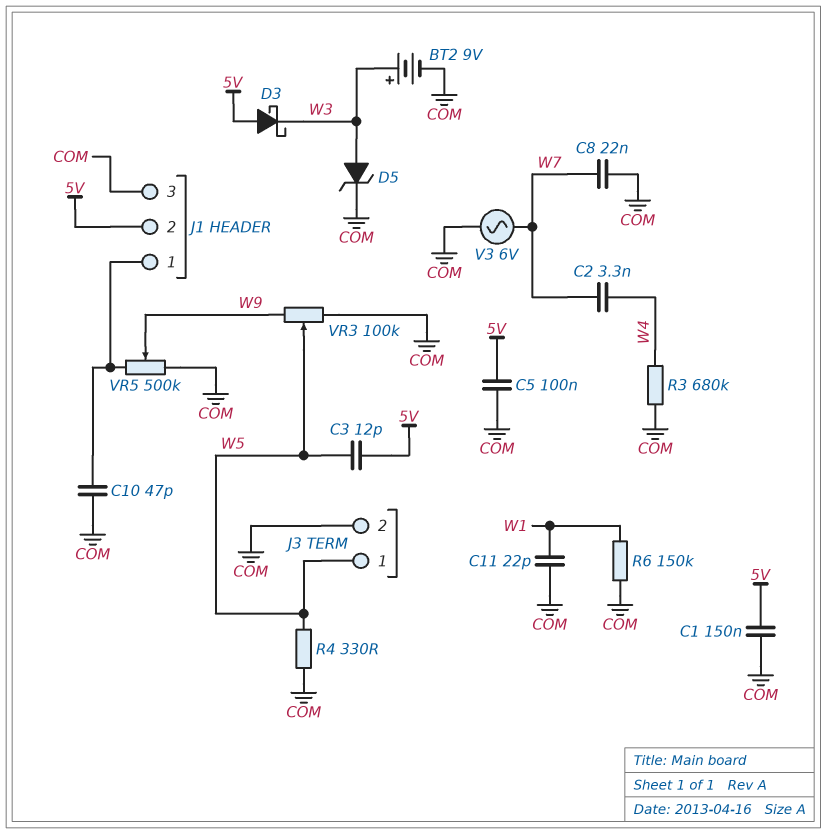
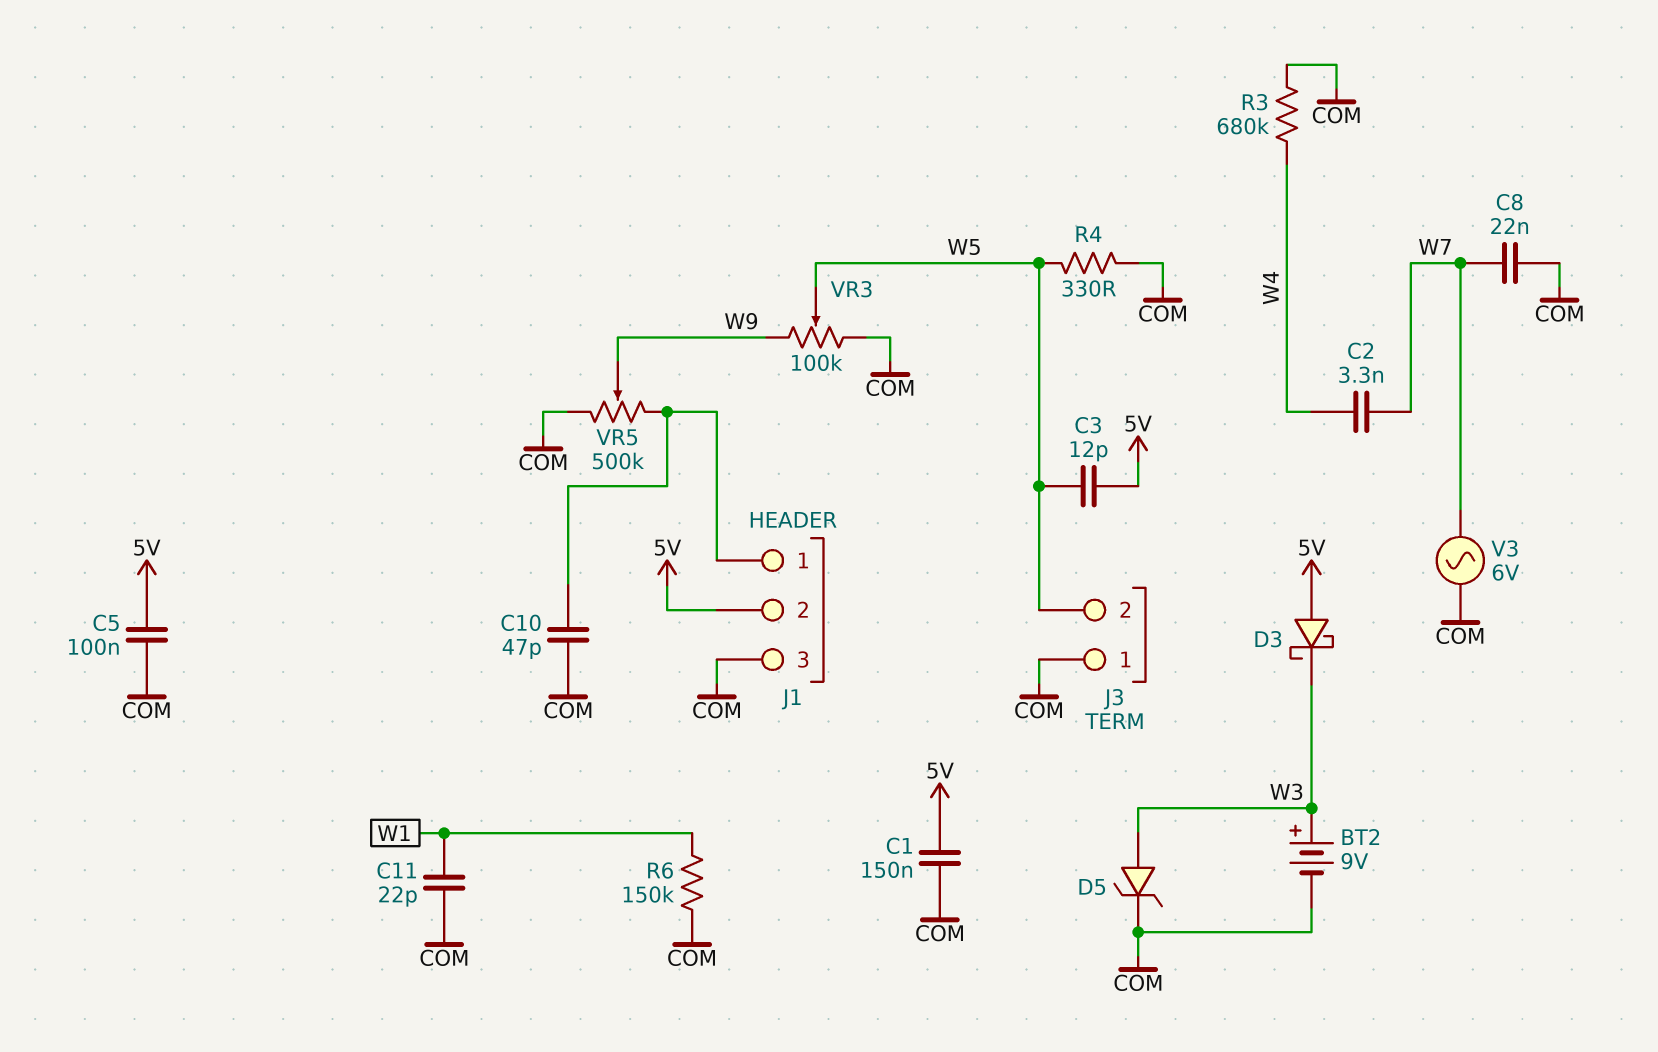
J3 pin 1: W5 -> COM
J3 pin 2: COM -> W5

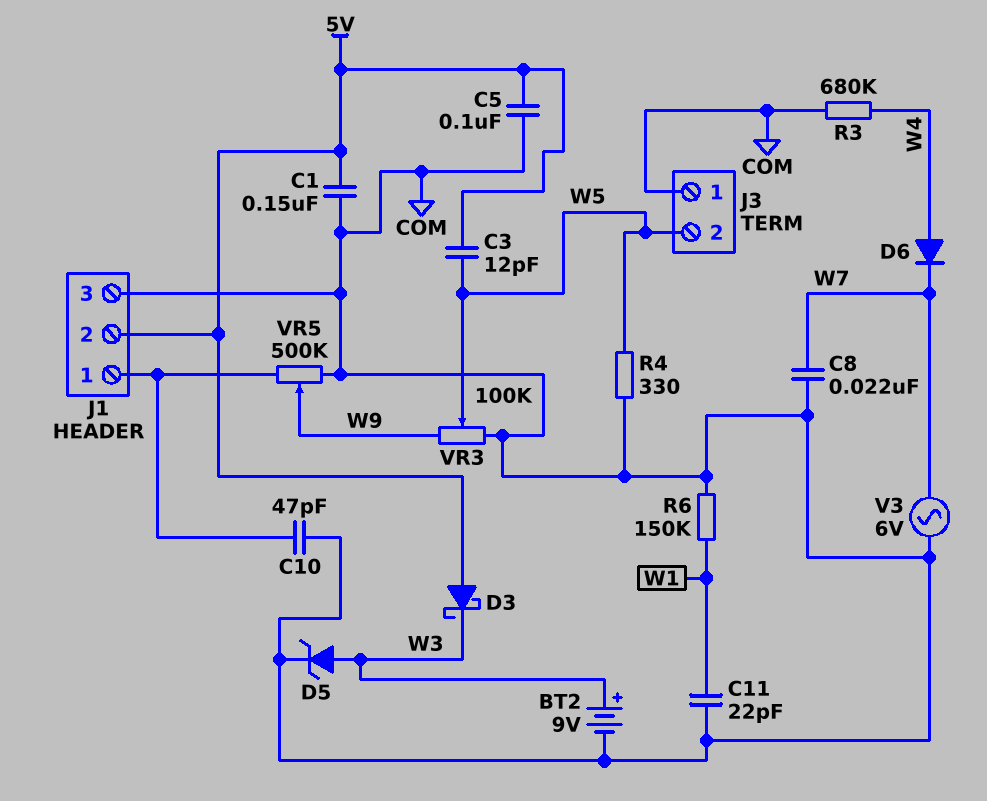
C2: 3.3nF (W4, W7) -> none
D6: none -> diode (A W4, K W7)

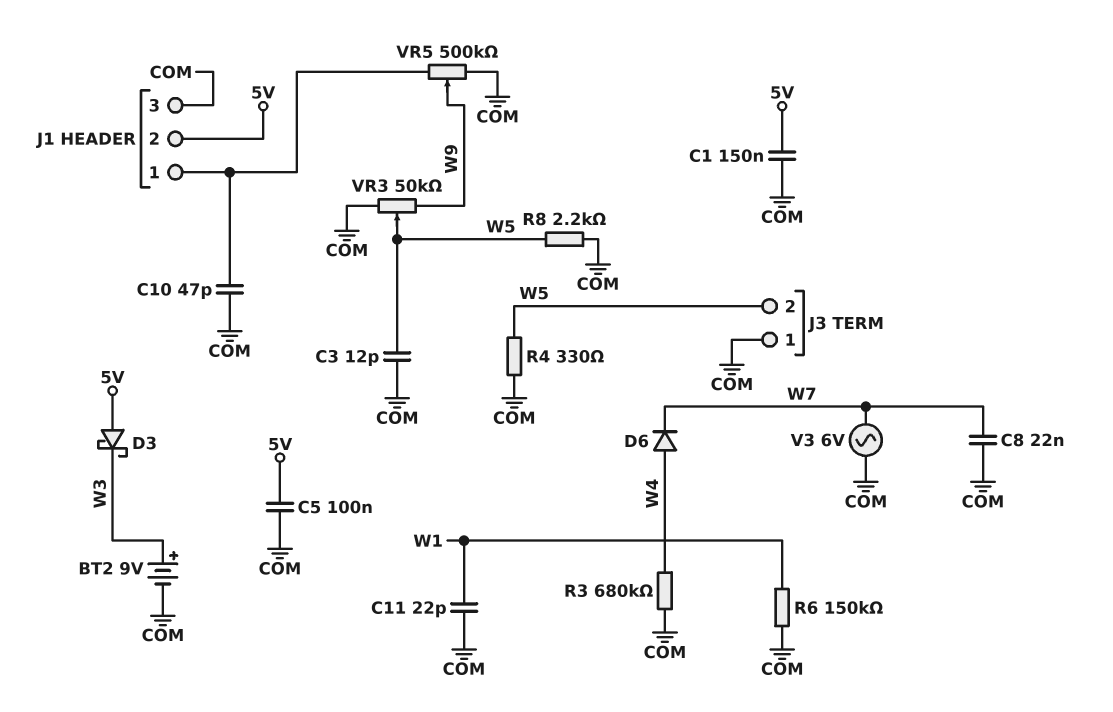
C3: 12pF (5V, W5) -> 12pF (COM, W5)
D5: zener (A W3, K COM) -> none
R8: none -> 2.2k (COM, W5)
VR3: 100k (COM, W9, wiper W5) -> 50k (COM, W9, wiper W5)

